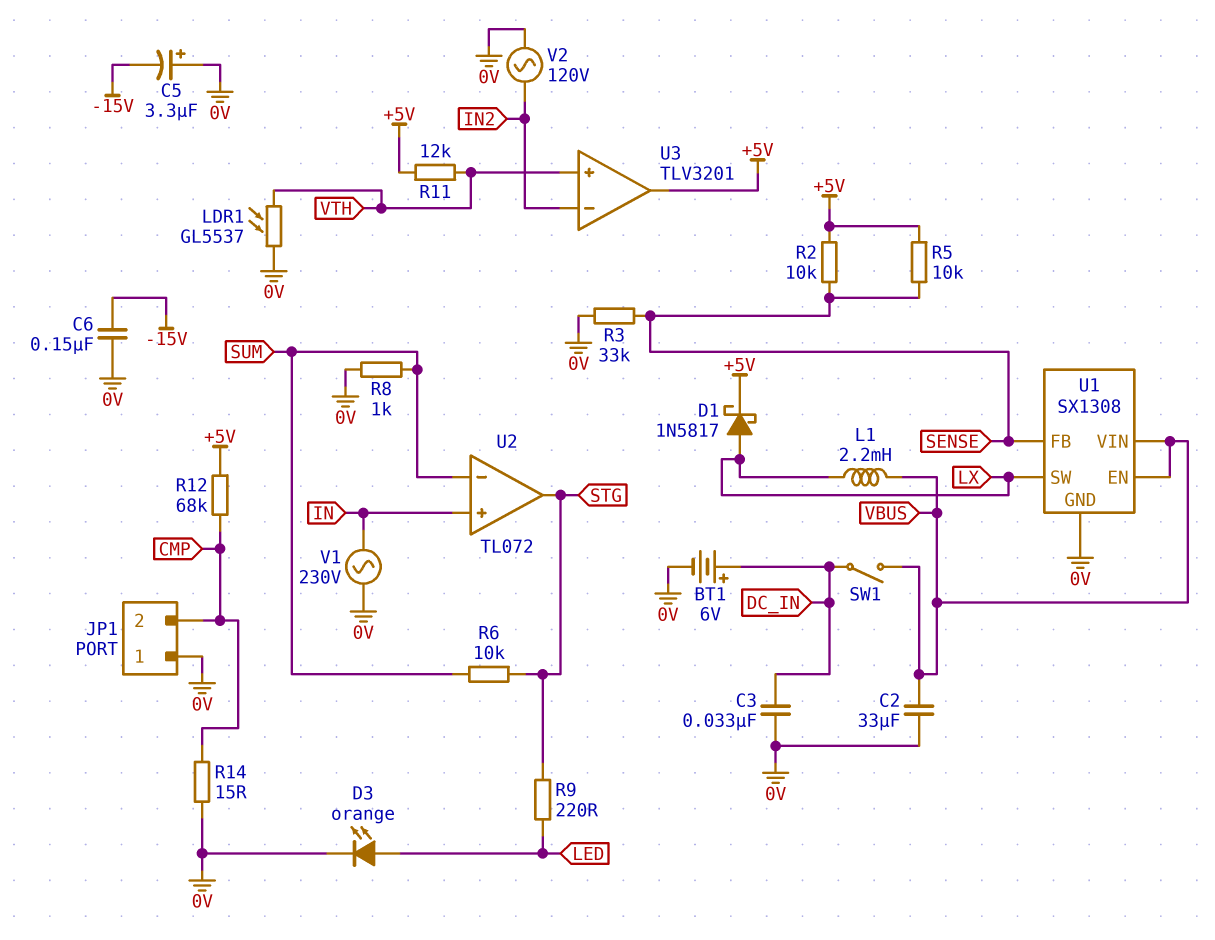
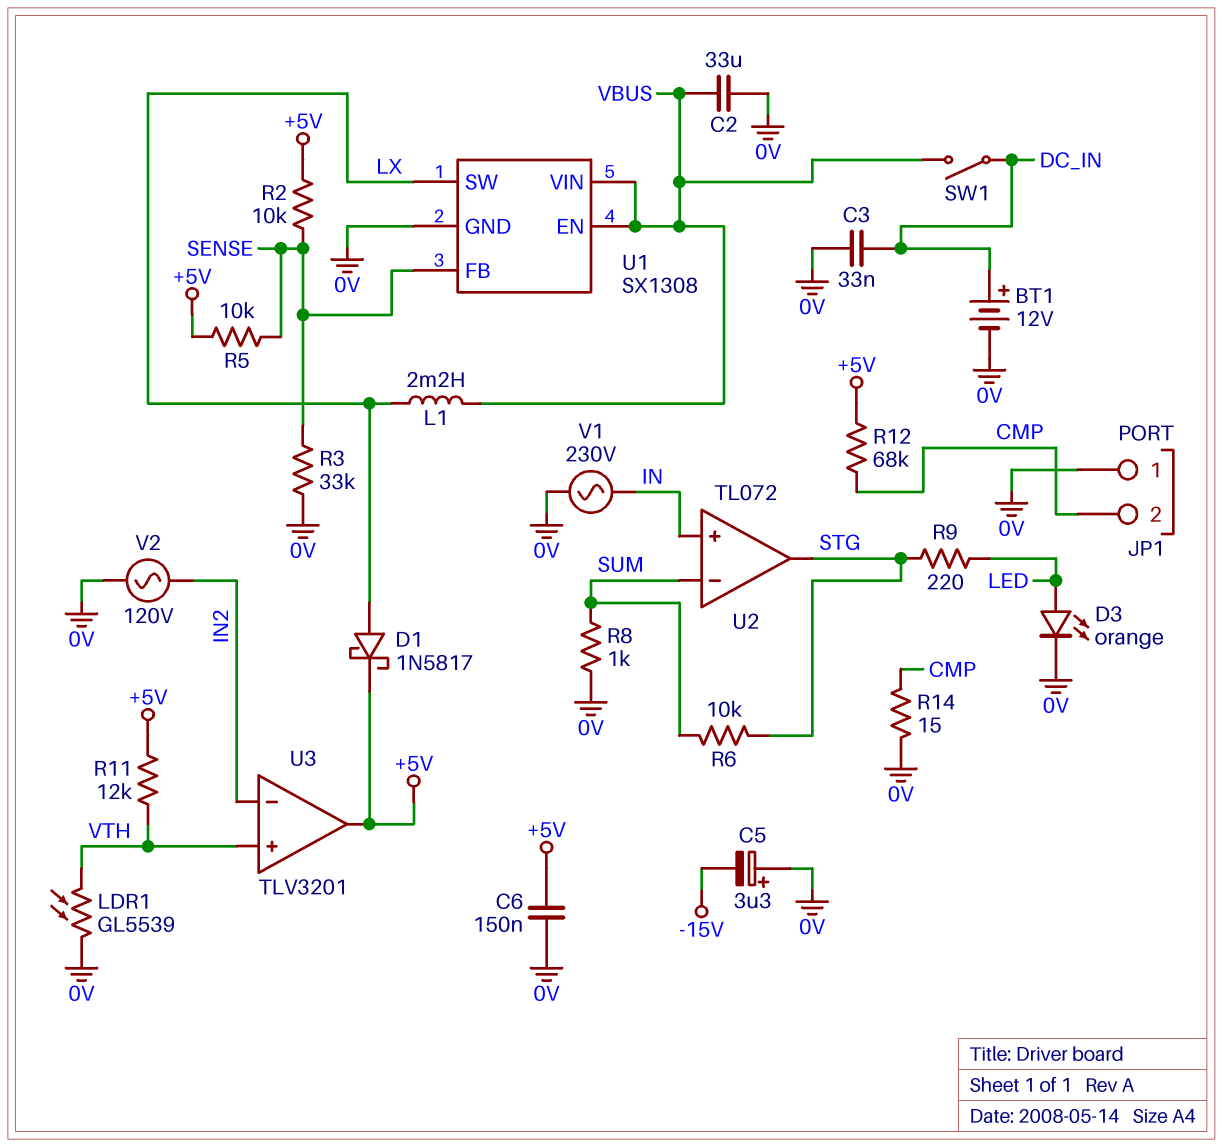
BT1: 6V (plus DC_IN, minus 0V) -> 12V (plus DC_IN, minus 0V)
C6: 150nF (-15V, 0V) -> 150nF (+5V, 0V)
LDR1: GL5537 (0V, VTH) -> GL5539 (0V, VTH)

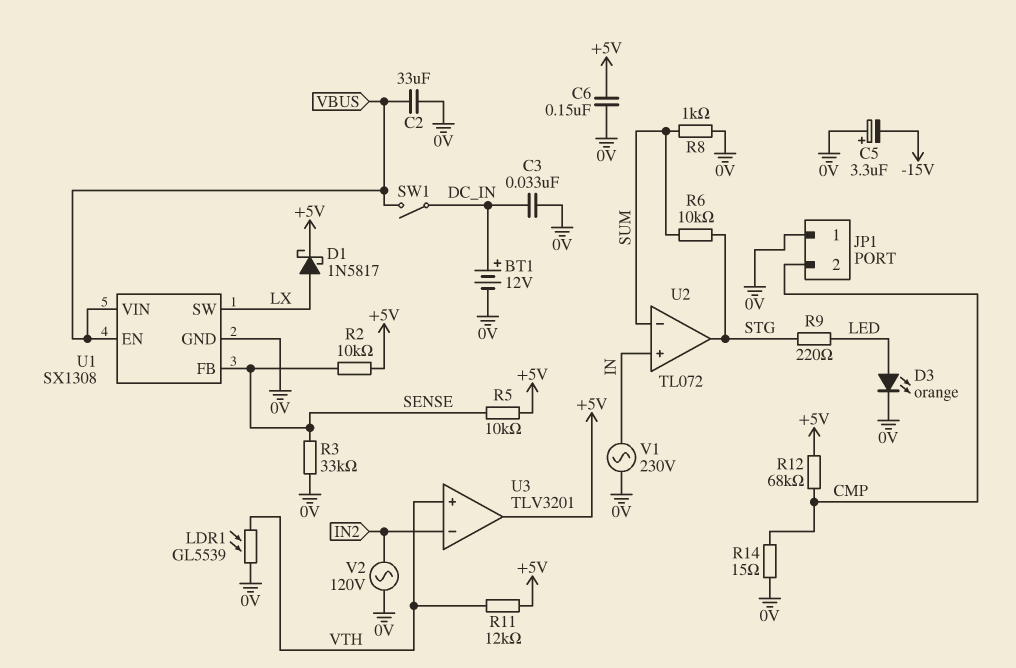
L1: 2.2mH (LX, VBUS) -> none

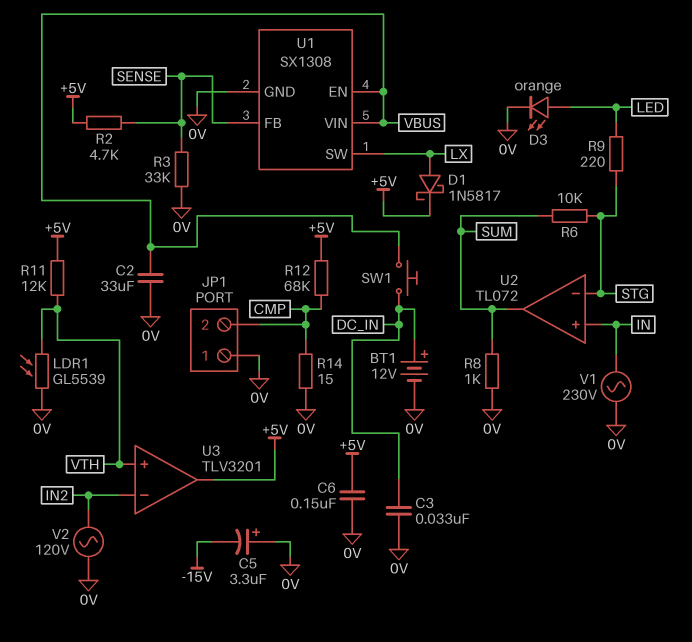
R2: 10k (+5V, SENSE) -> 4.7k (+5V, SENSE)
R5: 10k (+5V, SENSE) -> none
SW1: switch (DC_IN, VBUS) -> button (DC_IN, VBUS)
U2 pin in-: SUM -> STG
U2 pin out: STG -> SUM

